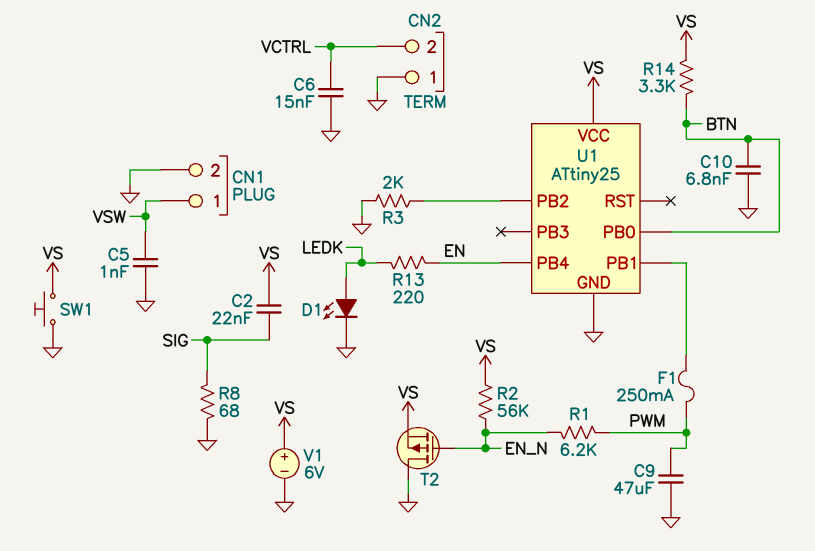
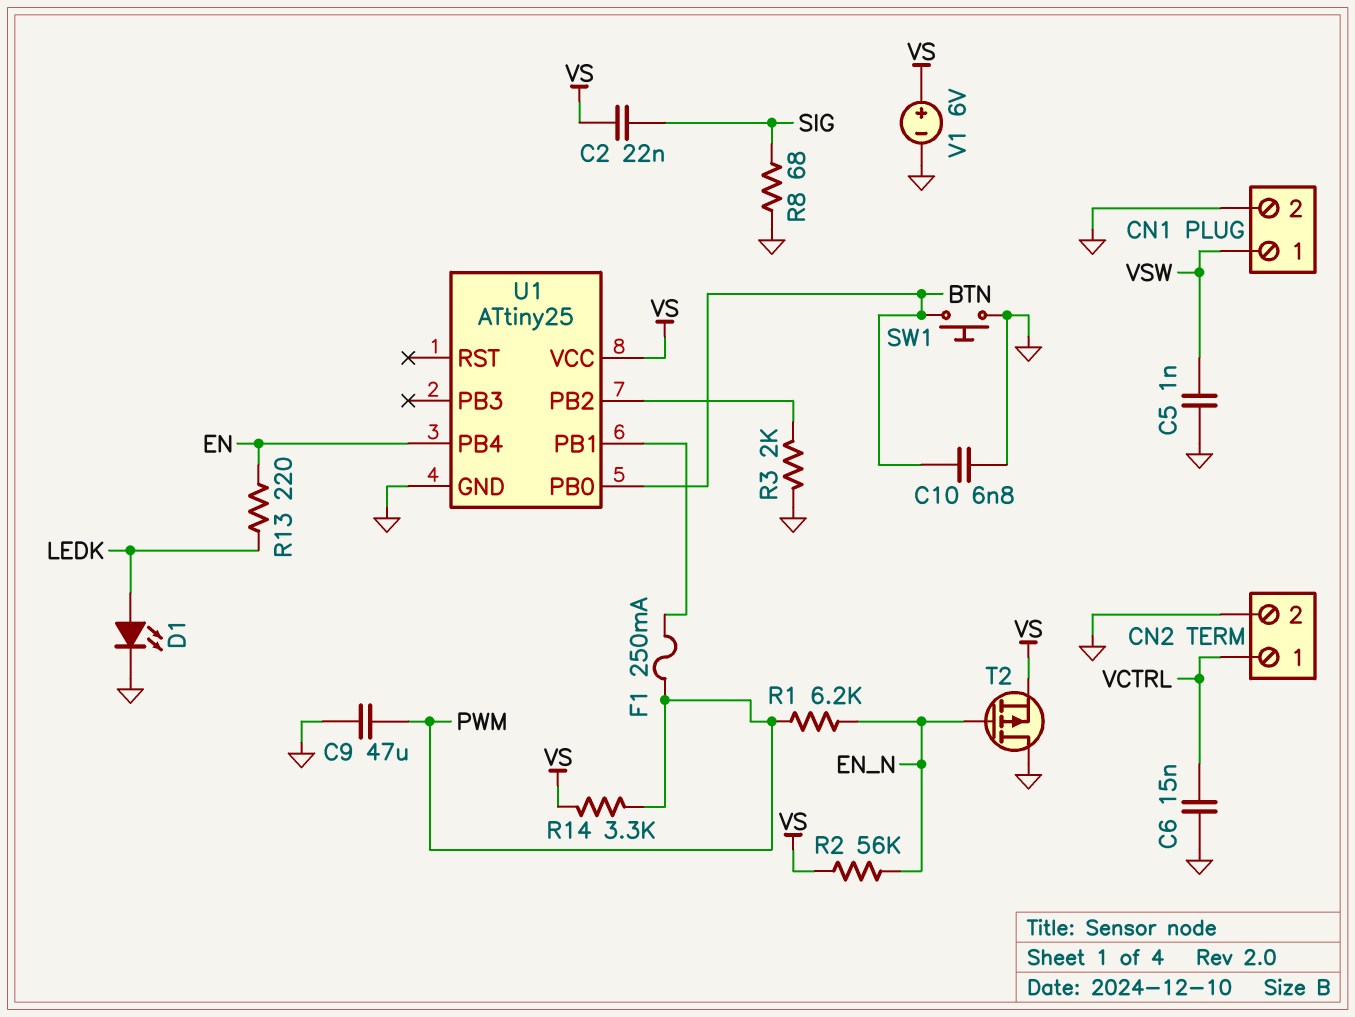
CN2 pin 1: GND -> VCTRL
CN2 pin 2: VCTRL -> GND
R14: 3.3k (BTN, VS) -> 3.3k (PWM, VS)
SW1: button (GND, VS) -> button (BTN, GND)

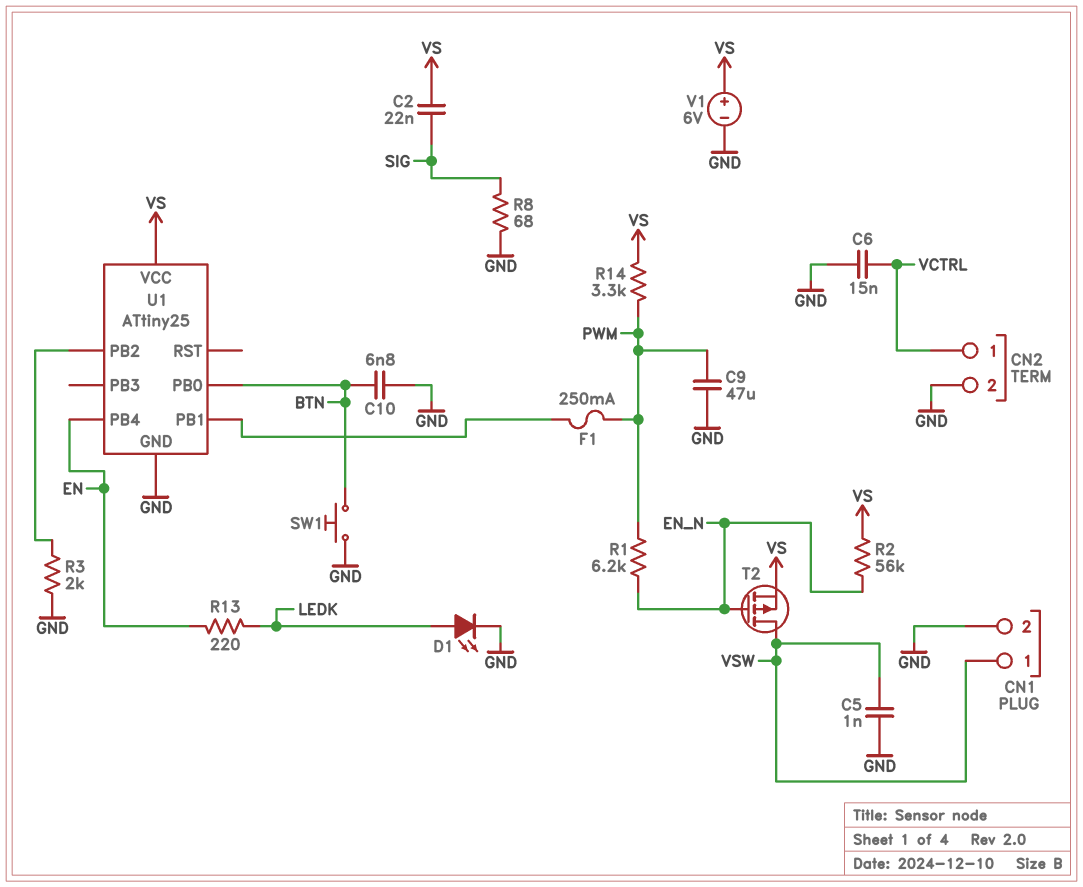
T2: PMOS (G EN_N, D GND, S VS) -> PMOS (G EN_N, D VSW, S VS)

